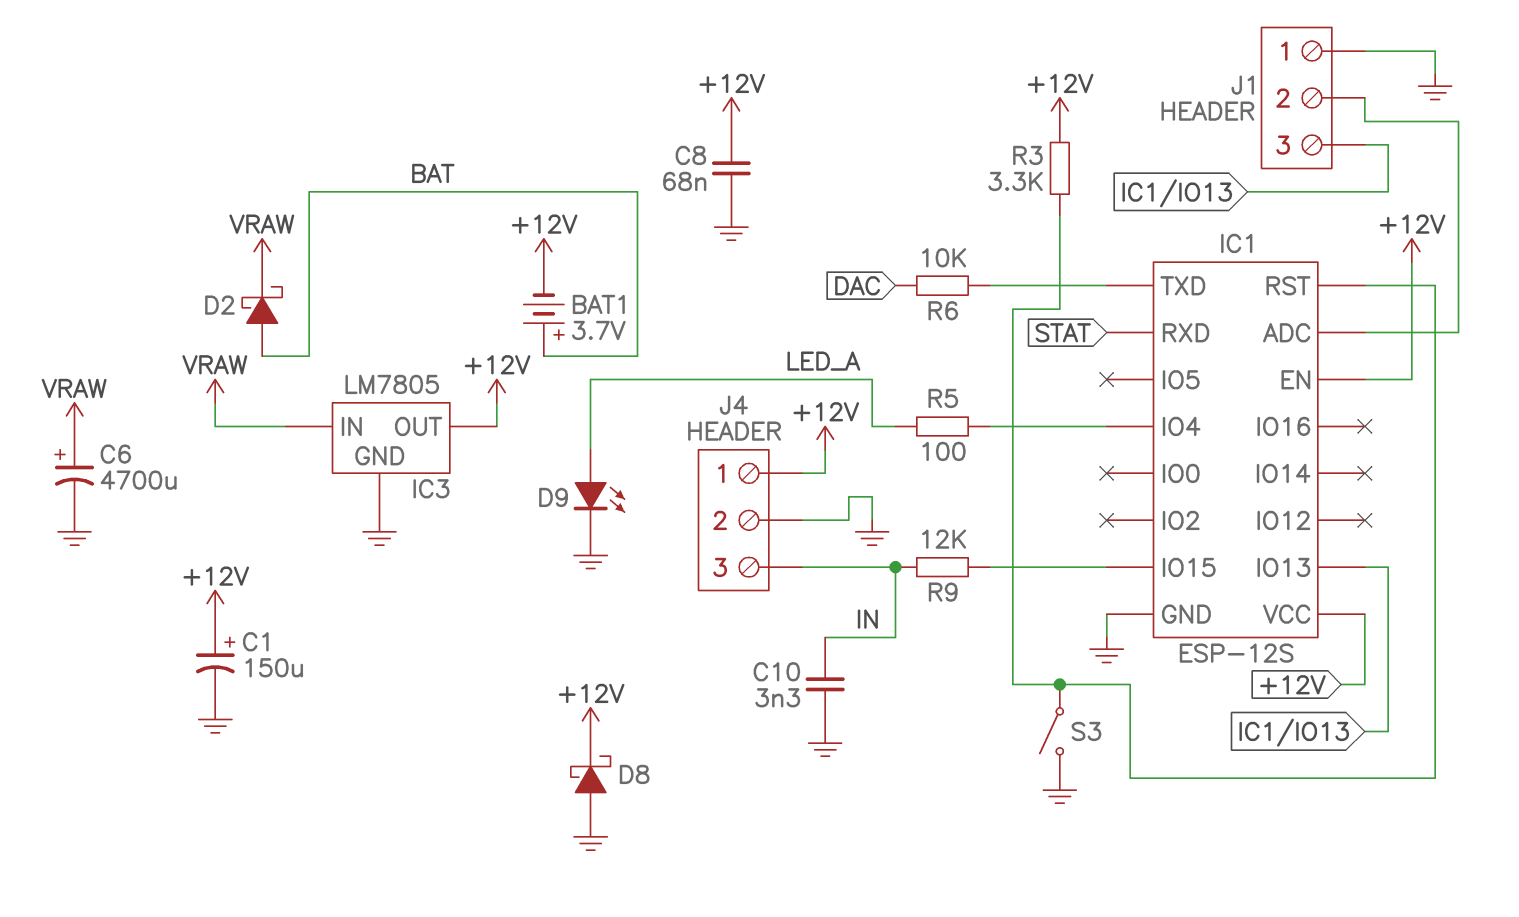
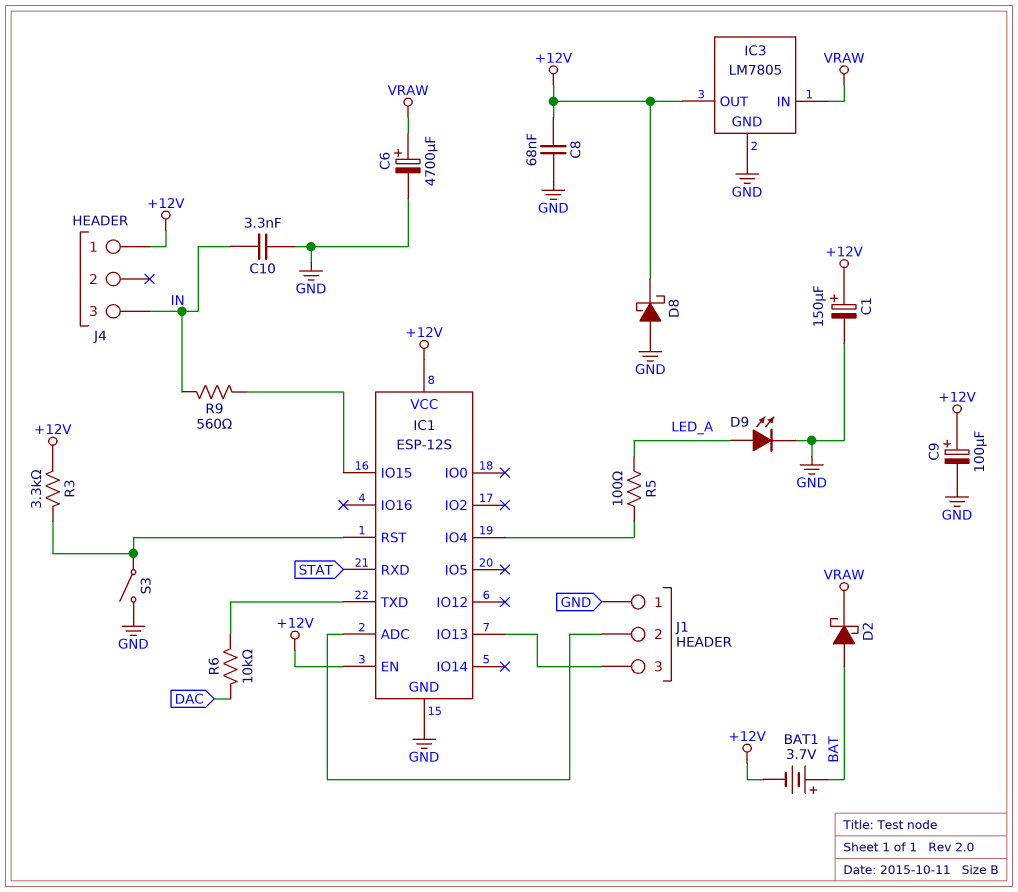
C9: none -> 100uF (plus +12V, minus GND)
J4 pin 2: GND -> none
R9: 12k (IC1/IO15, IN) -> 560 (IC1/IO15, IN)

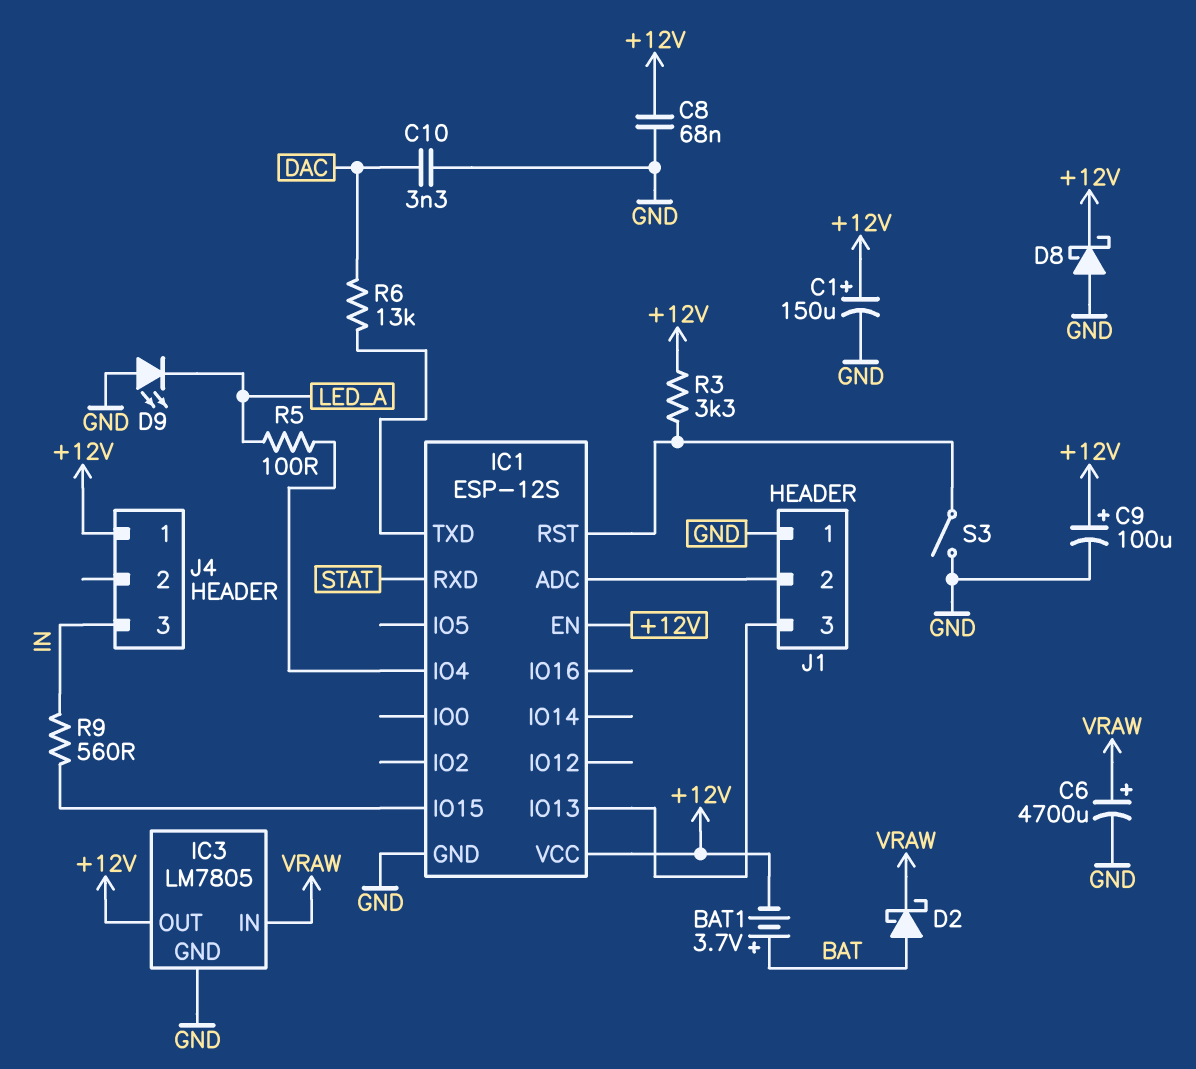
C10: 3.3nF (GND, IN) -> 3.3nF (DAC, GND)
D9: LED (A LED_A, K GND) -> LED (A GND, K LED_A)
R6: 10k (DAC, IC1/TXD) -> 13k (DAC, IC1/TXD)

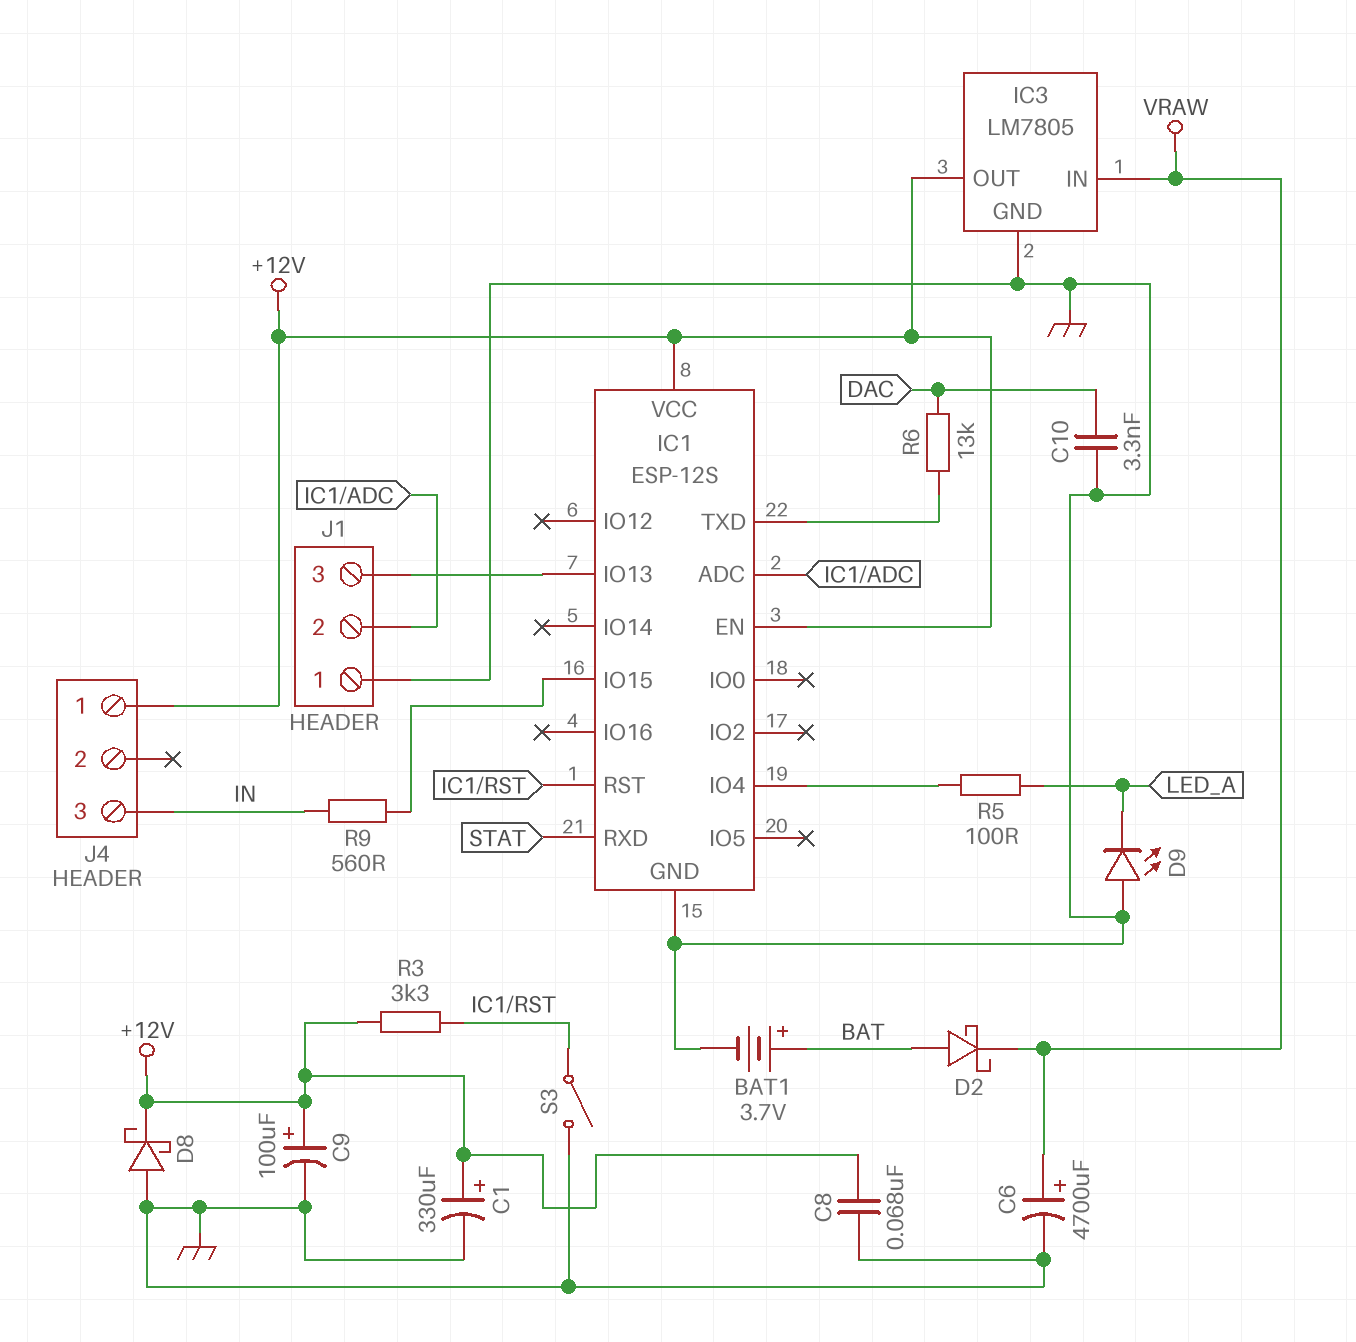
BAT1: 3.7V (plus BAT, minus +12V) -> 3.7V (plus BAT, minus GND)
C1: 150uF (plus +12V, minus GND) -> 330uF (plus +12V, minus GND)

